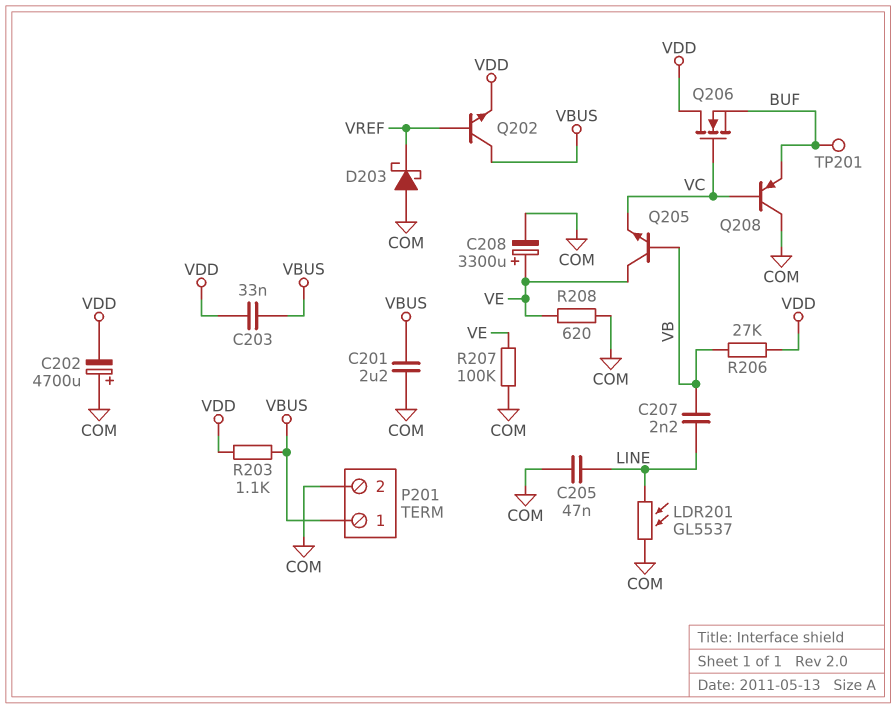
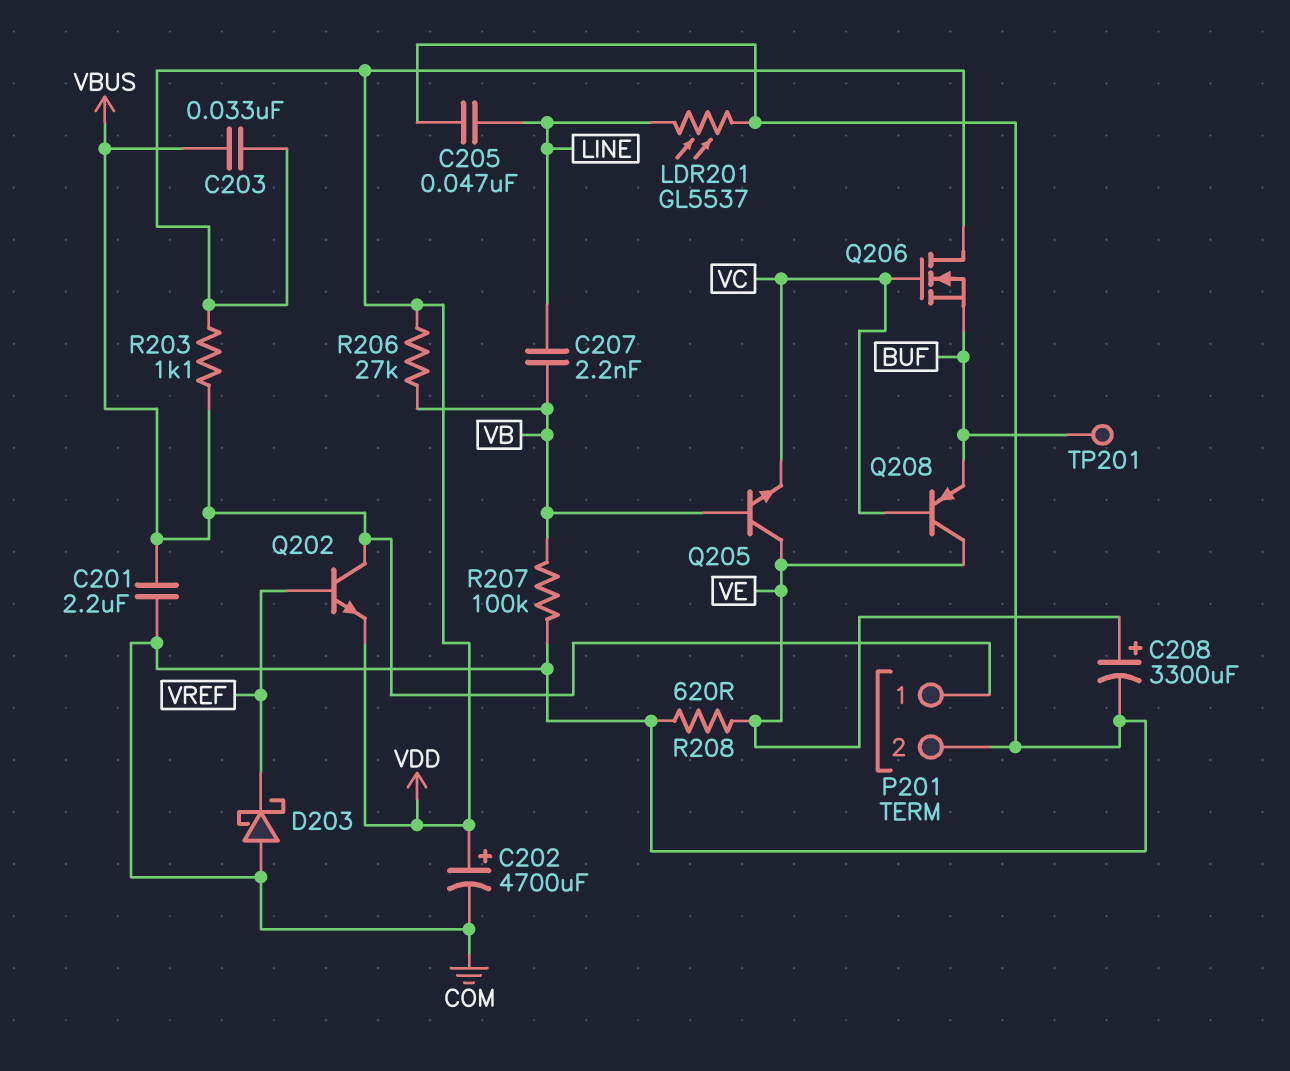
C202: 4700uF (plus COM, minus VDD) -> 4700uF (plus VDD, minus COM)
Q208: PNP (B VC, C COM, E BUF) -> PNP (B VC, C VE, E BUF)
R207: 100k (COM, VE) -> 100k (COM, VB)

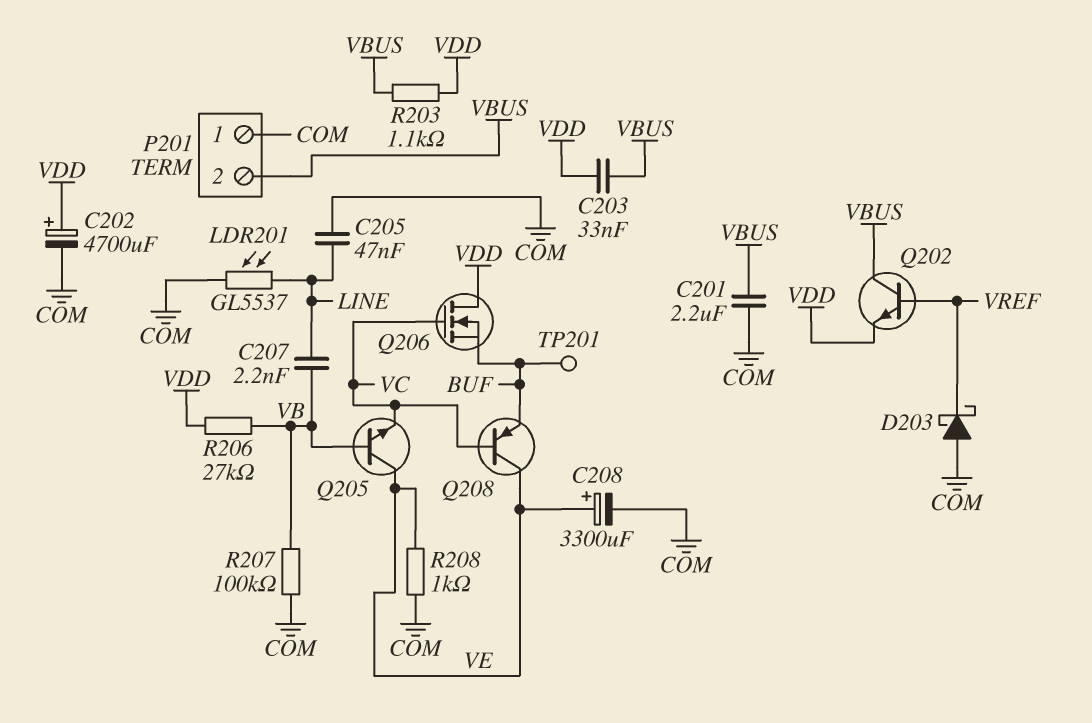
P201 pin 1: VBUS -> COM
P201 pin 2: COM -> VBUS
R208: 620 (COM, VE) -> 1k (COM, VE)

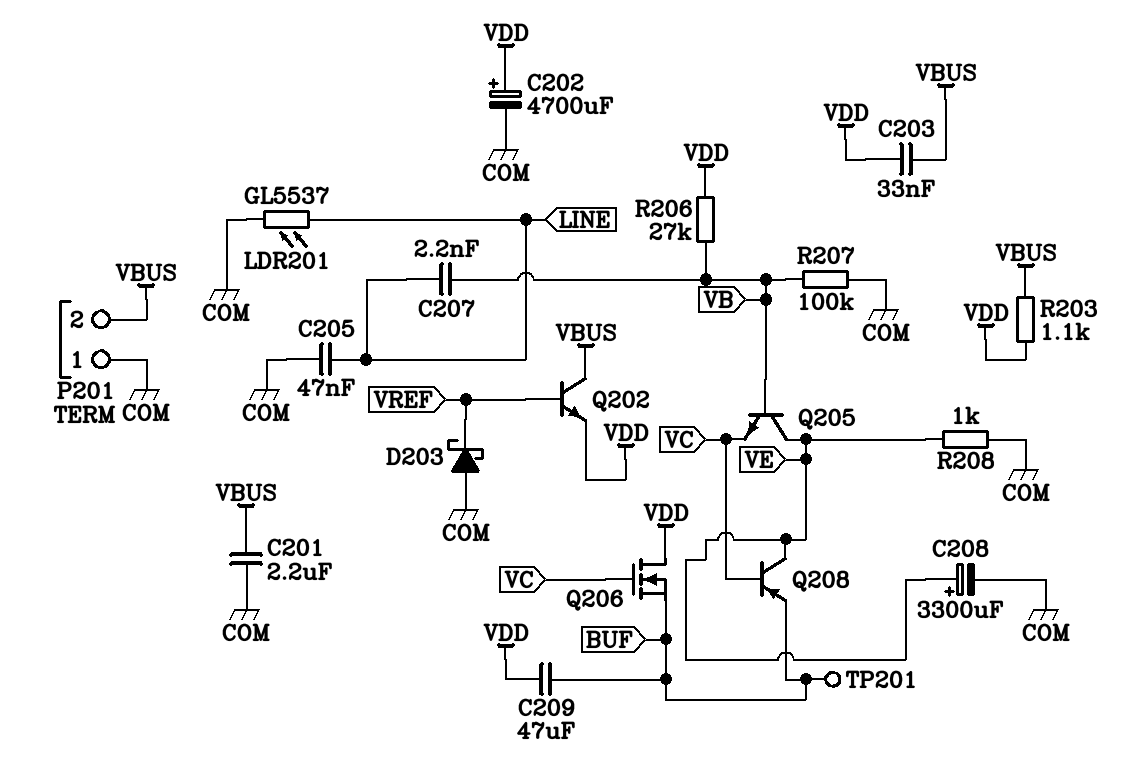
C209: none -> 47uF (BUF, VDD)

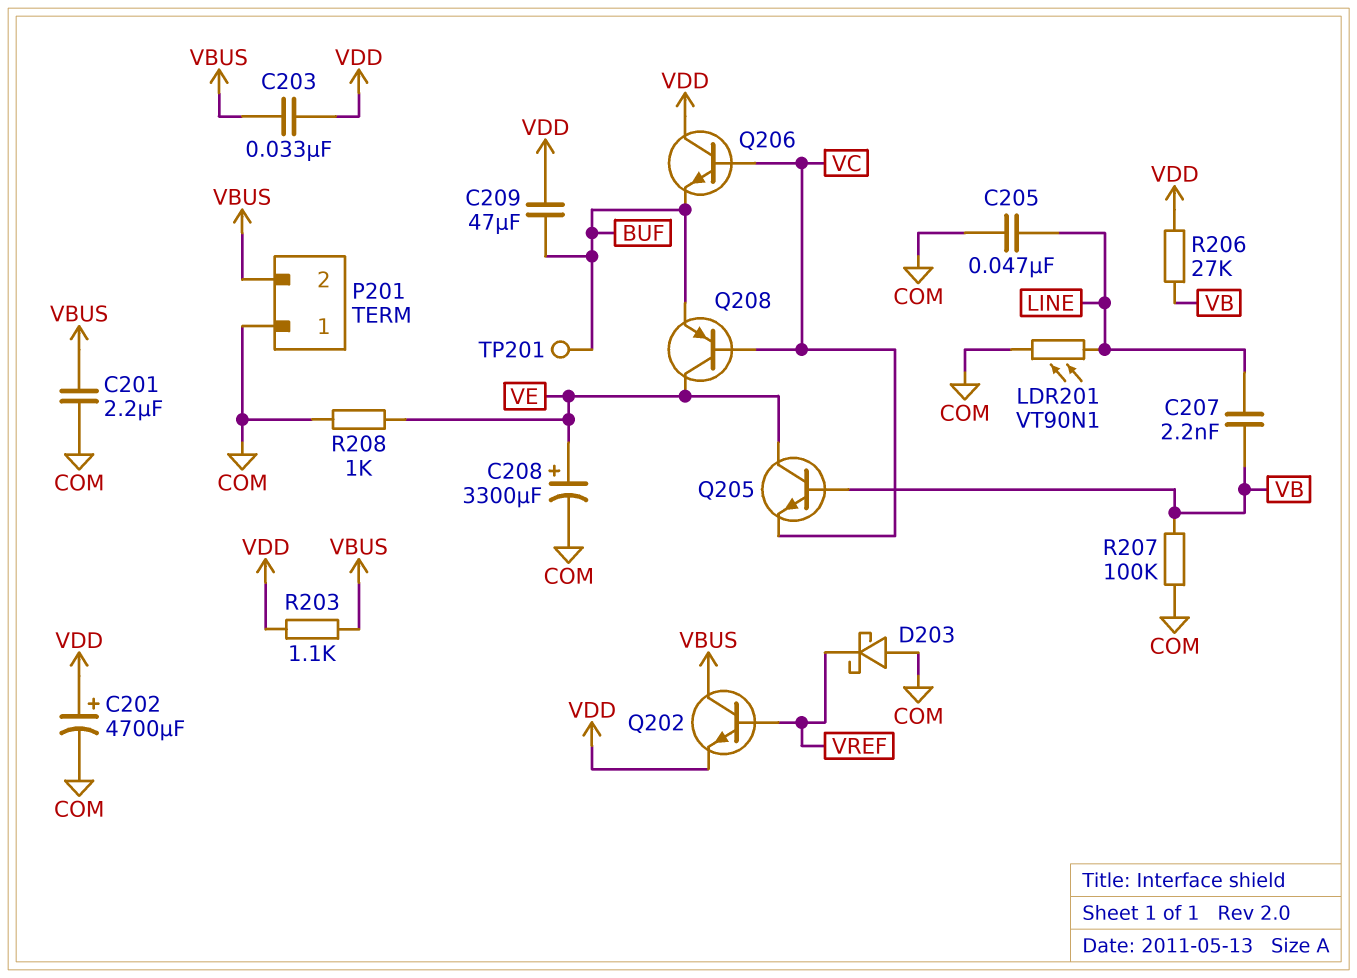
LDR201: GL5537 (COM, LINE) -> VT90N1 (COM, LINE)
Q206: NMOS (G VC, D VDD, S BUF) -> NPN (B VC, C VDD, E BUF)

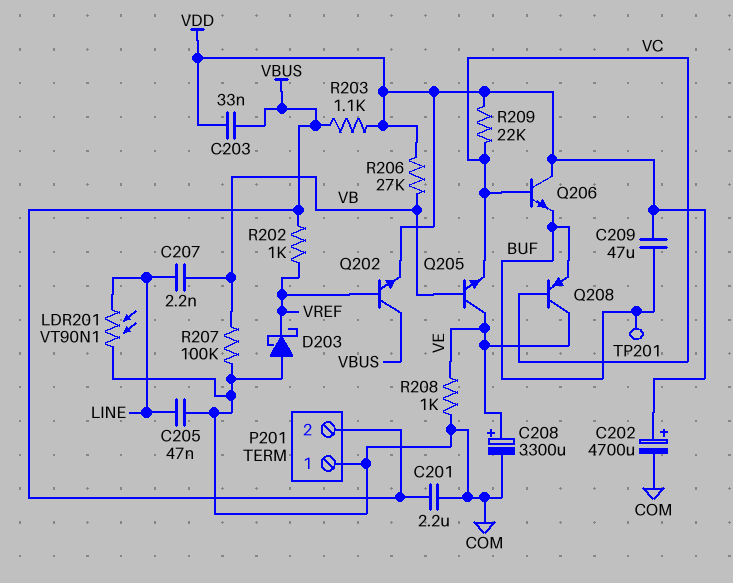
R202: none -> 1k (VBUS, VREF)
R209: none -> 22k (VC, VDD)

